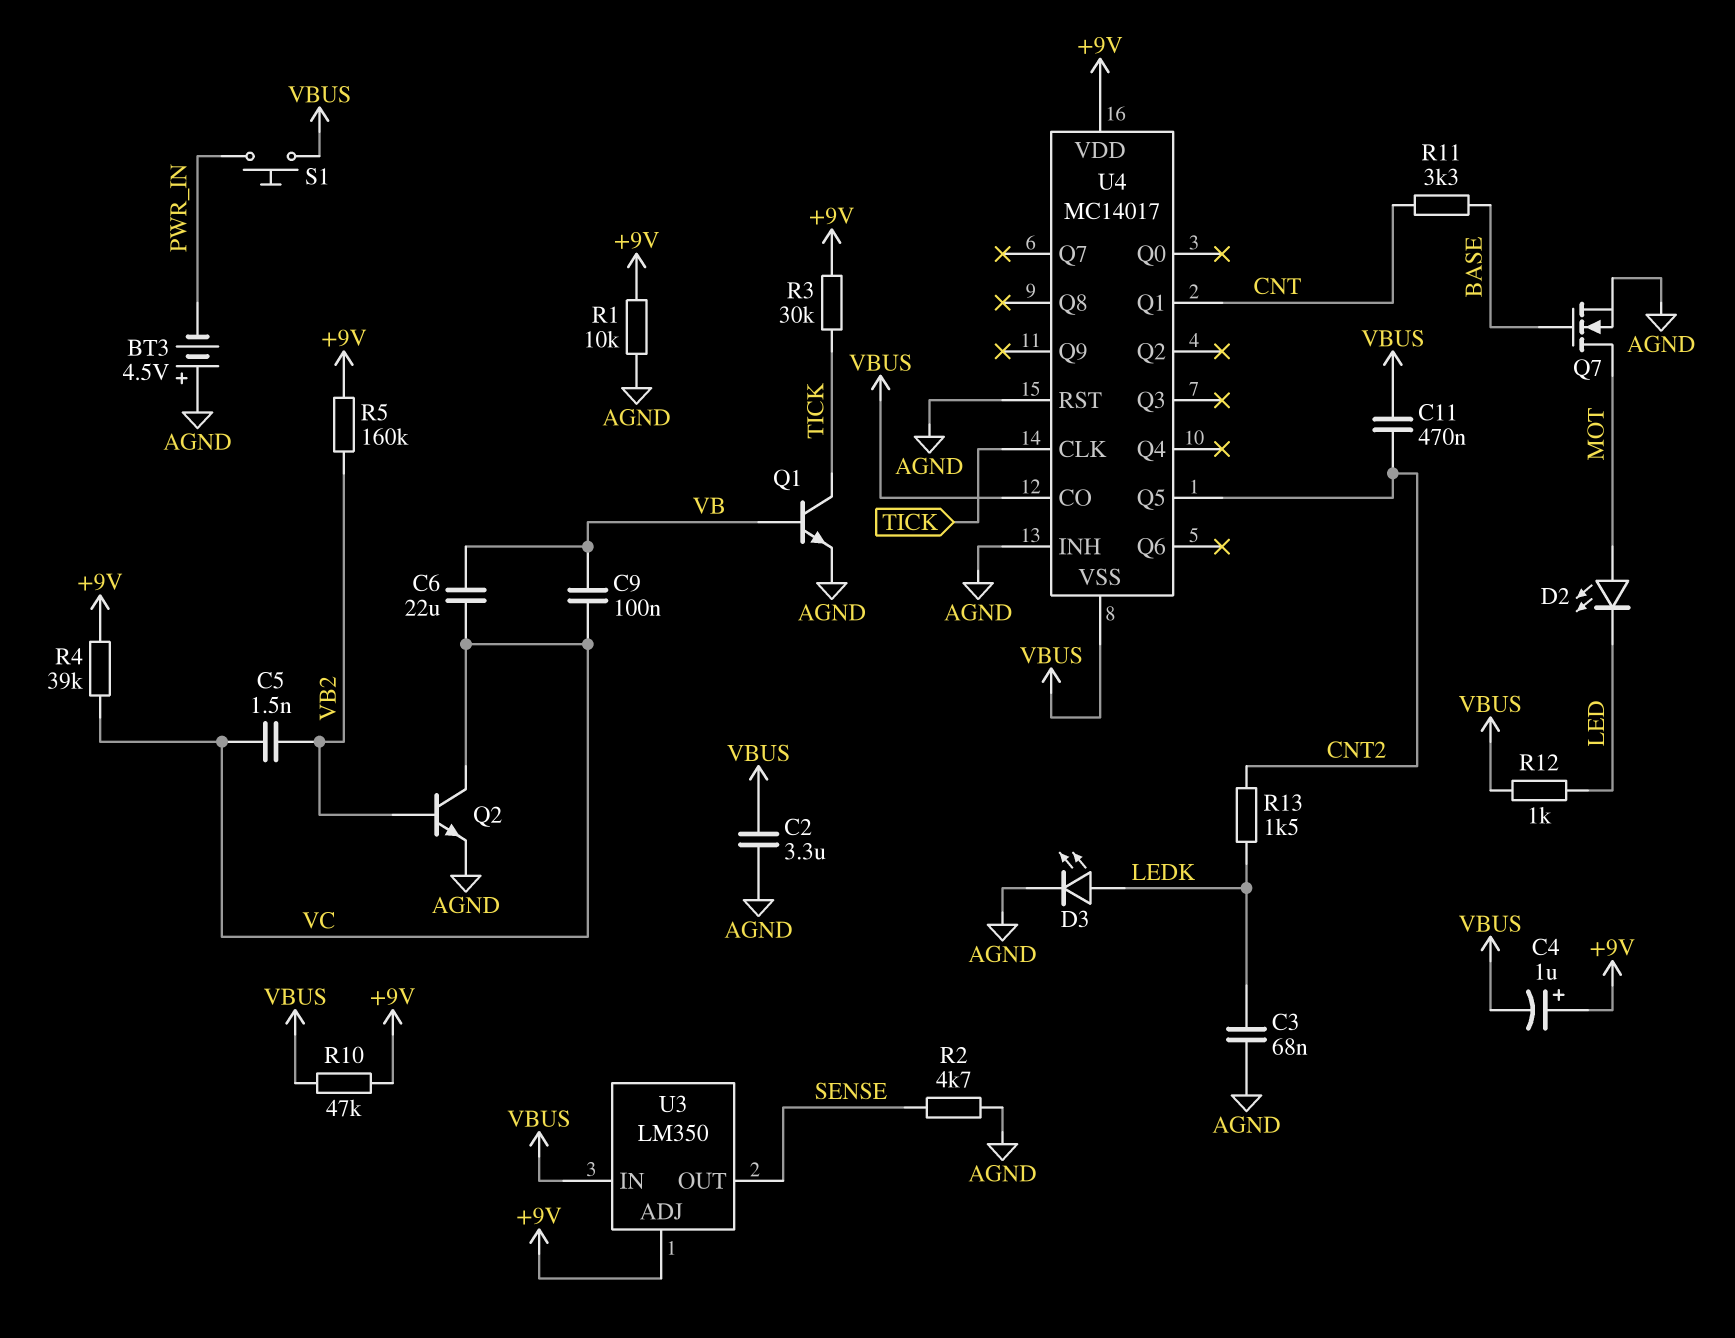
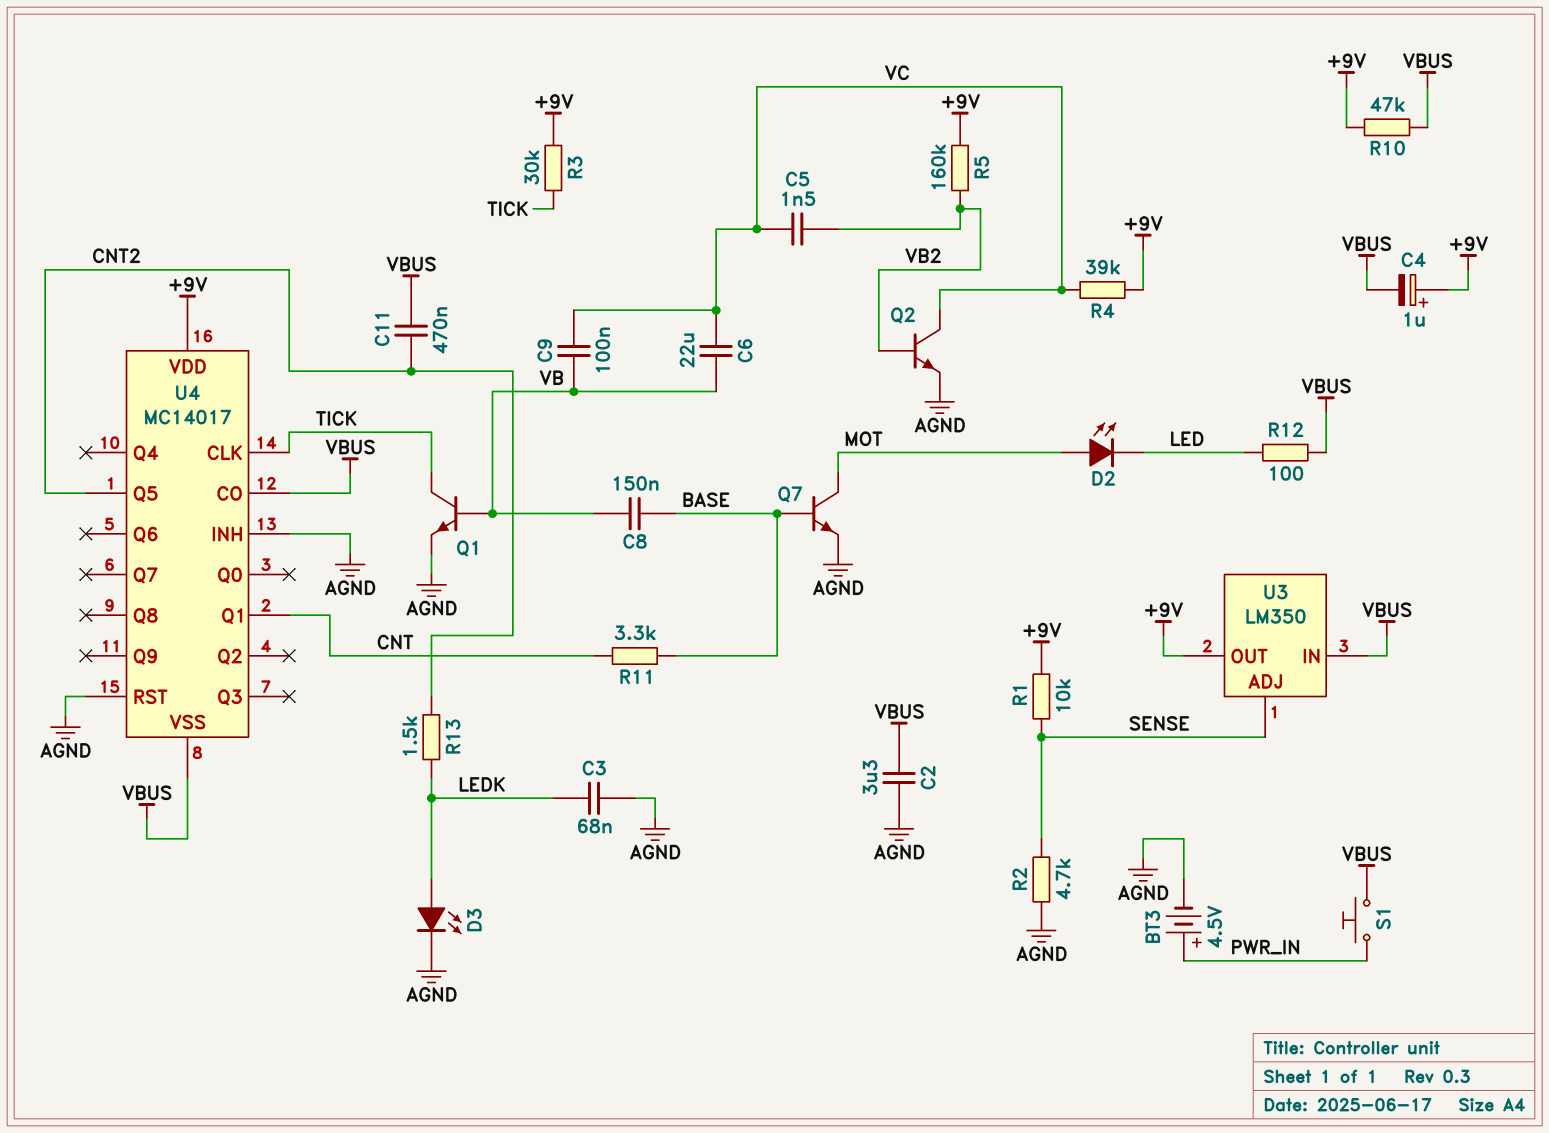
BT3: 4.5V (plus AGND, minus PWR_IN) -> 4.5V (plus PWR_IN, minus AGND)
C8: none -> 150nF (BASE, VB)
Q7: NMOS (G BASE, D MOT, S AGND) -> NPN (B BASE, C MOT, E AGND)
R1: 10k (+9V, AGND) -> 10k (+9V, SENSE)
R12: 1k (LED, VBUS) -> 100 (LED, VBUS)
U3 pin ADJ: +9V -> SENSE
U3 pin OUT: SENSE -> +9V

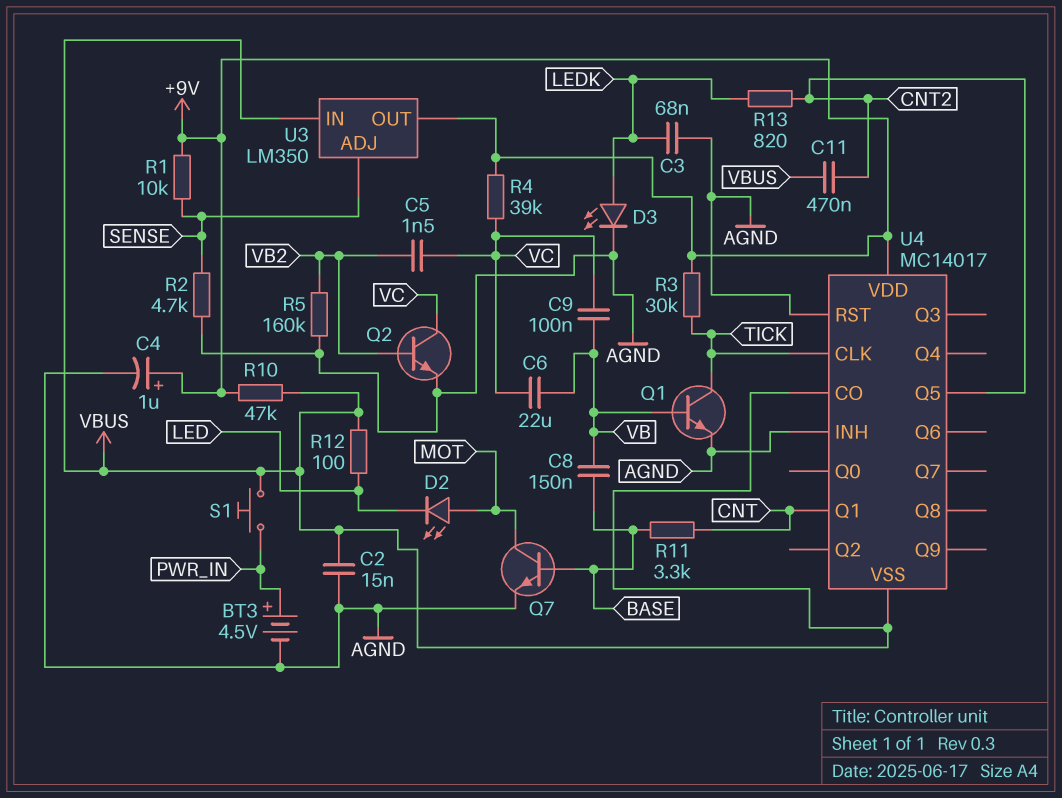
C2: 3.3uF (AGND, VBUS) -> 15nF (AGND, VBUS)
C4: 1uF (plus +9V, minus VBUS) -> 1uF (plus +9V, minus AGND)
R5: 160k (+9V, VB2) -> 160k (AGND, VB2)
R13: 1.5k (CNT2, LEDK) -> 820 (CNT2, LEDK)

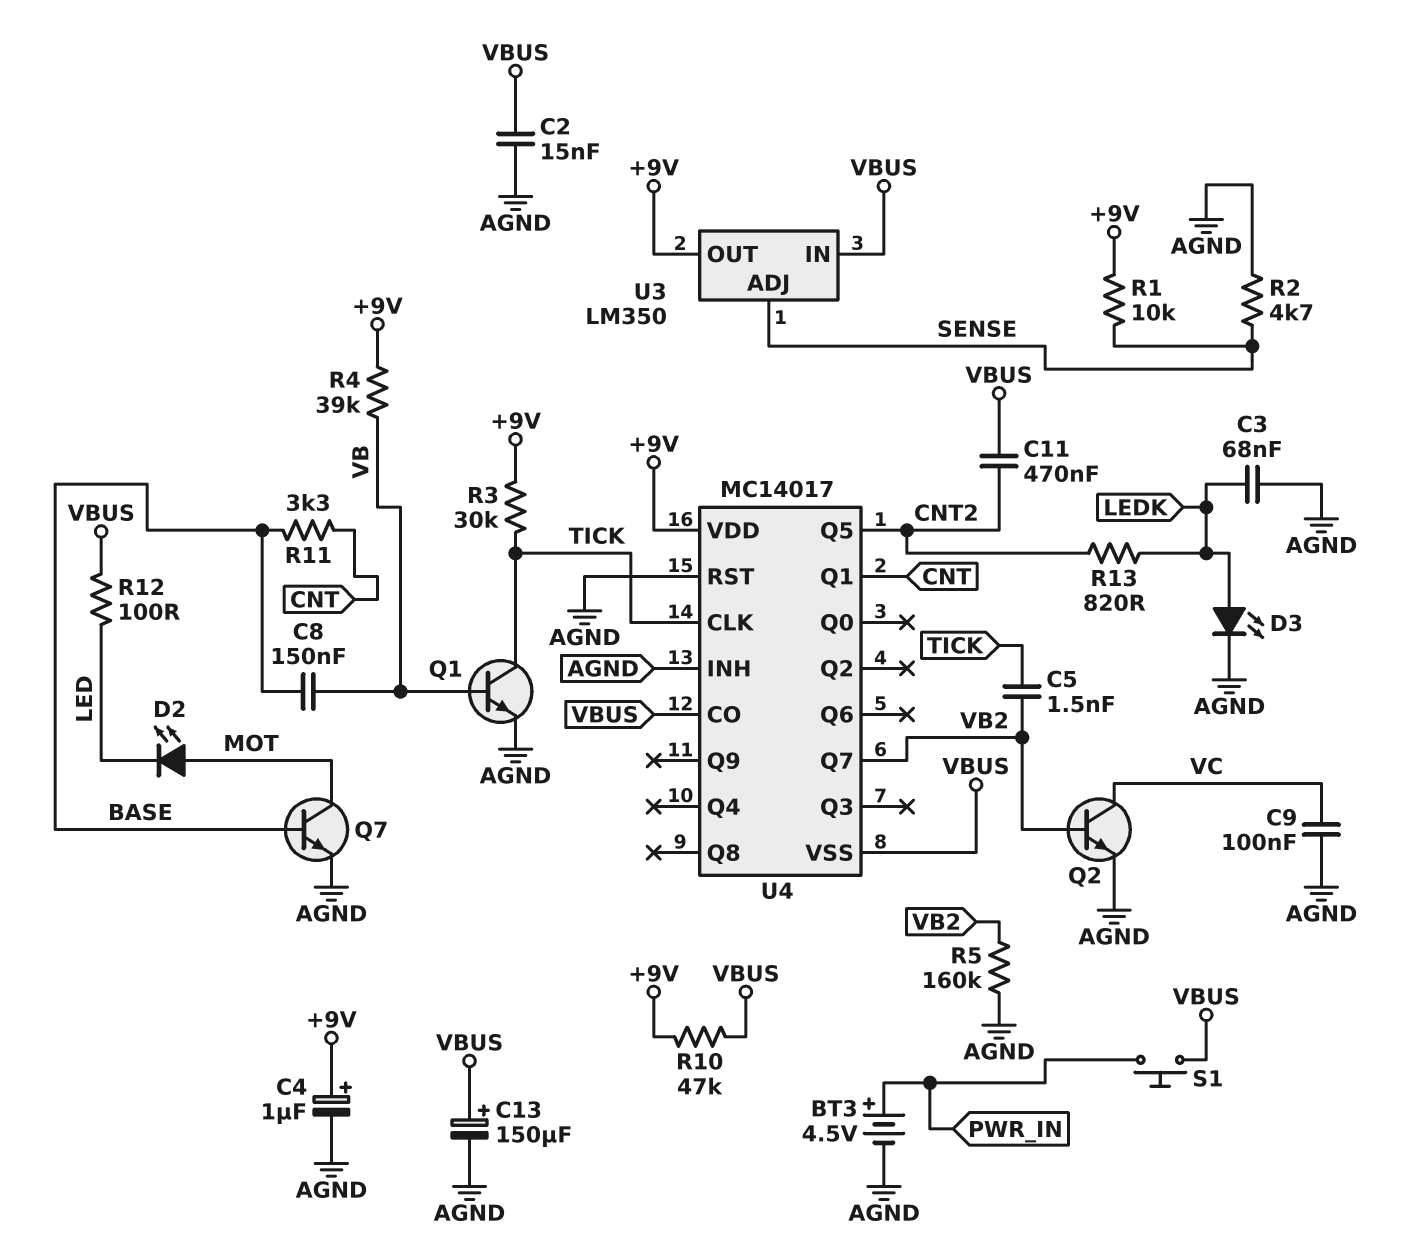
C5: 1.5nF (VB2, VC) -> 1.5nF (TICK, VB2)
C6: 22uF (VB, VC) -> none
C9: 100nF (VB, VC) -> 100nF (AGND, VC)
C13: none -> 150uF (plus VBUS, minus AGND)
R4: 39k (+9V, VC) -> 39k (+9V, VB)
U4 pin Q7: none -> VB2

